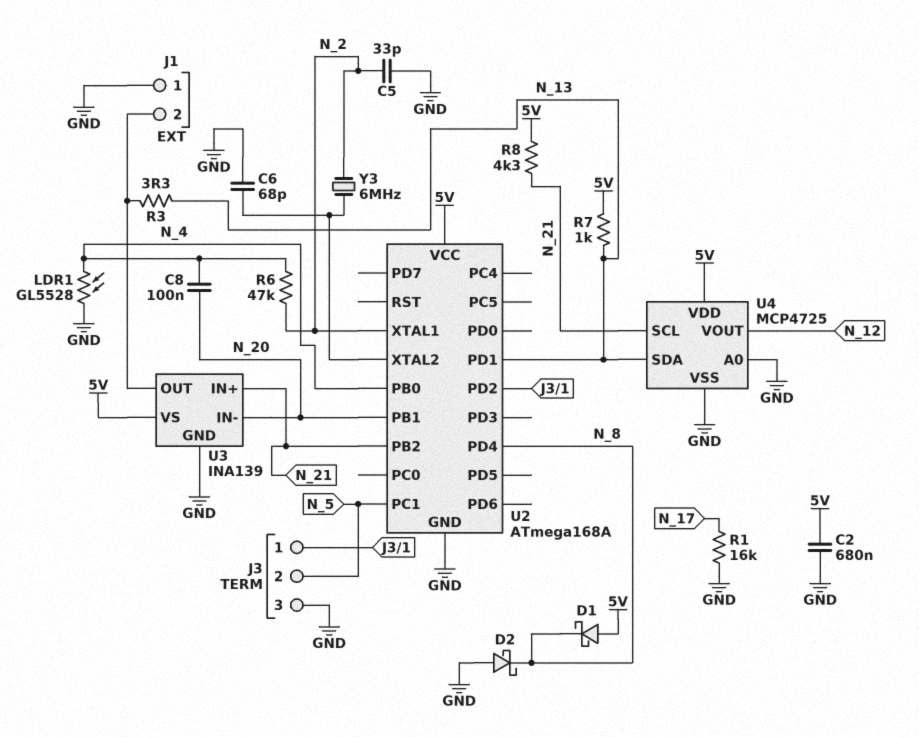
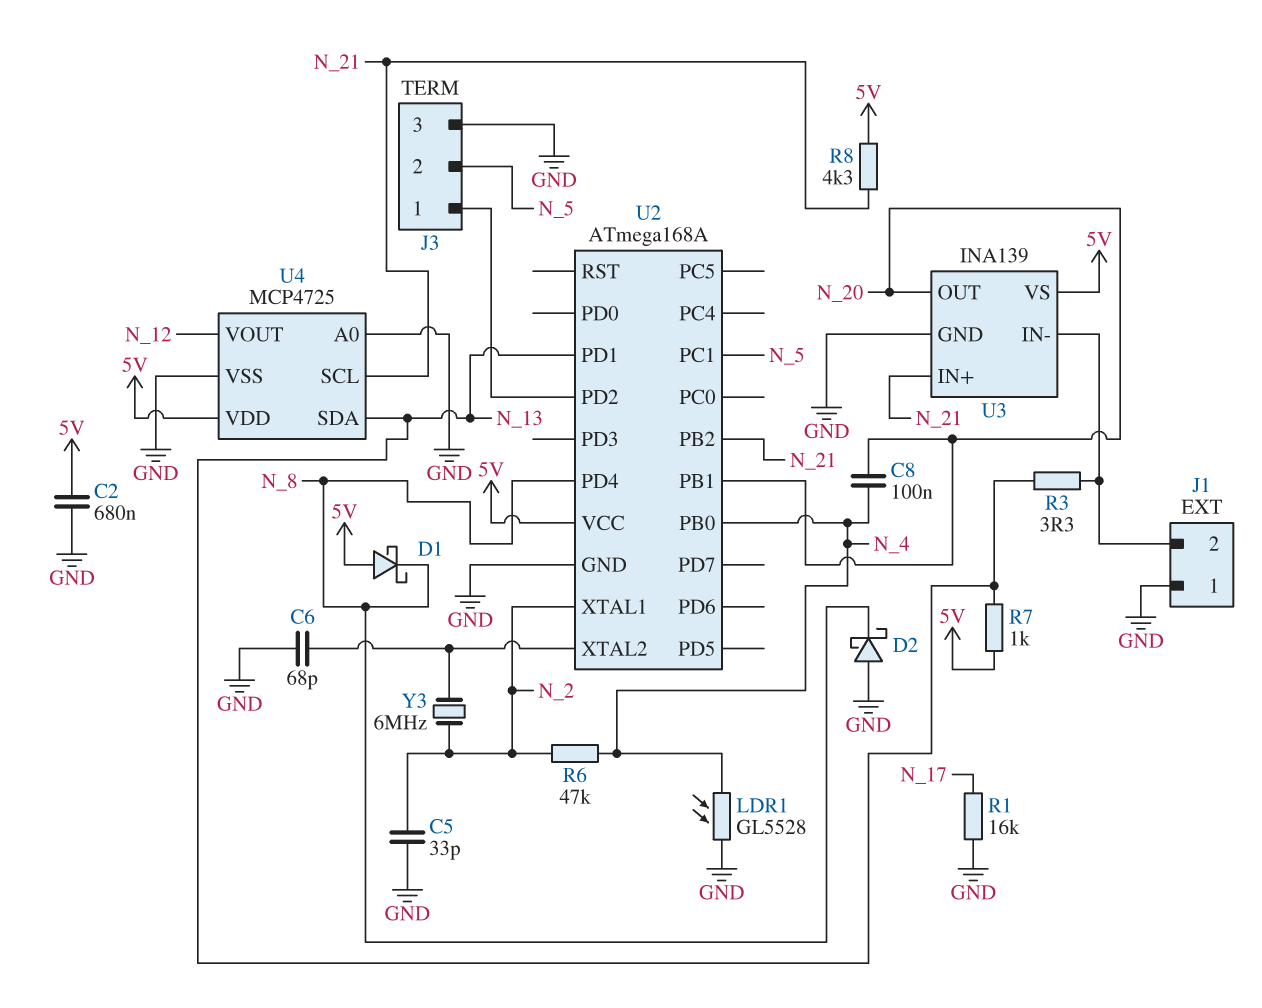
U3 pin IN-: N_20 -> J1/2
U3 pin OUT: J1/2 -> N_20

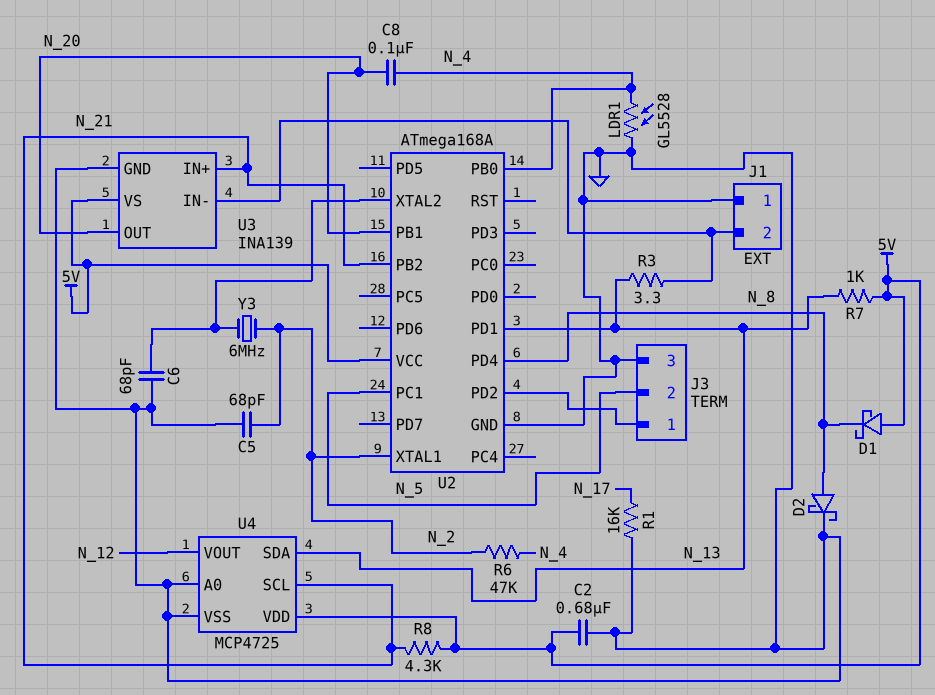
C5: 33pF (GND, N_2) -> 68pF (GND, N_2)
D2: schottky (A GND, K N_8) -> schottky (A N_8, K GND)

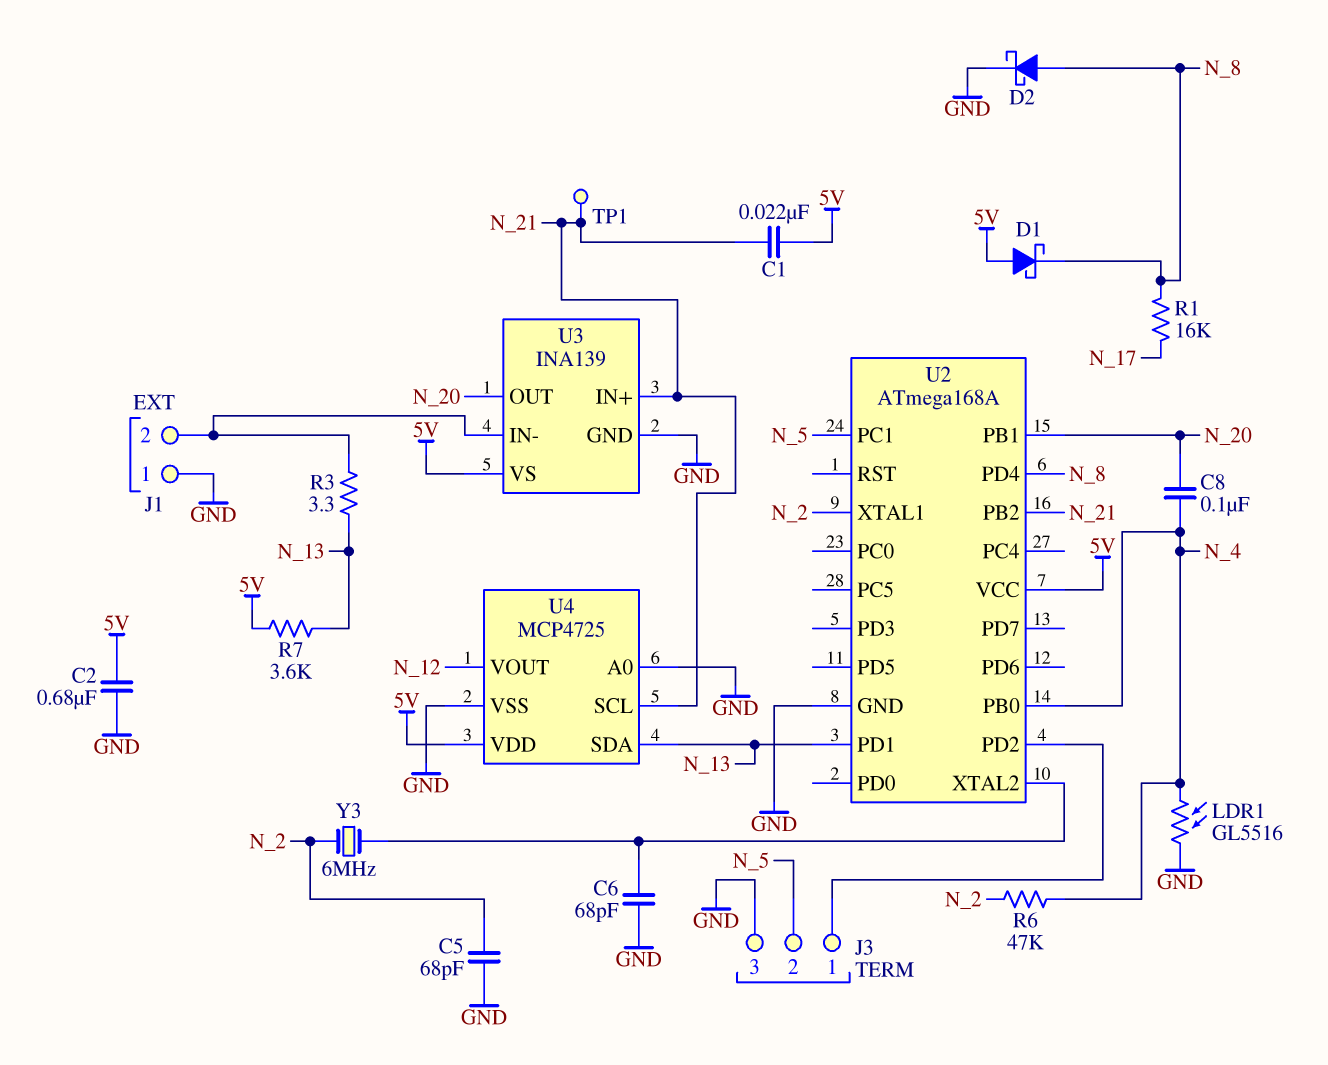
C1: none -> 22nF (5V, N_21)
LDR1: GL5528 (GND, N_4) -> GL5516 (GND, N_4)
R1: 16k (GND, N_17) -> 16k (N_8, N_17)
R7: 1k (5V, N_13) -> 3.6k (5V, N_13)
R8: 4.3k (5V, N_21) -> none
TP1: none -> test point (N_21)

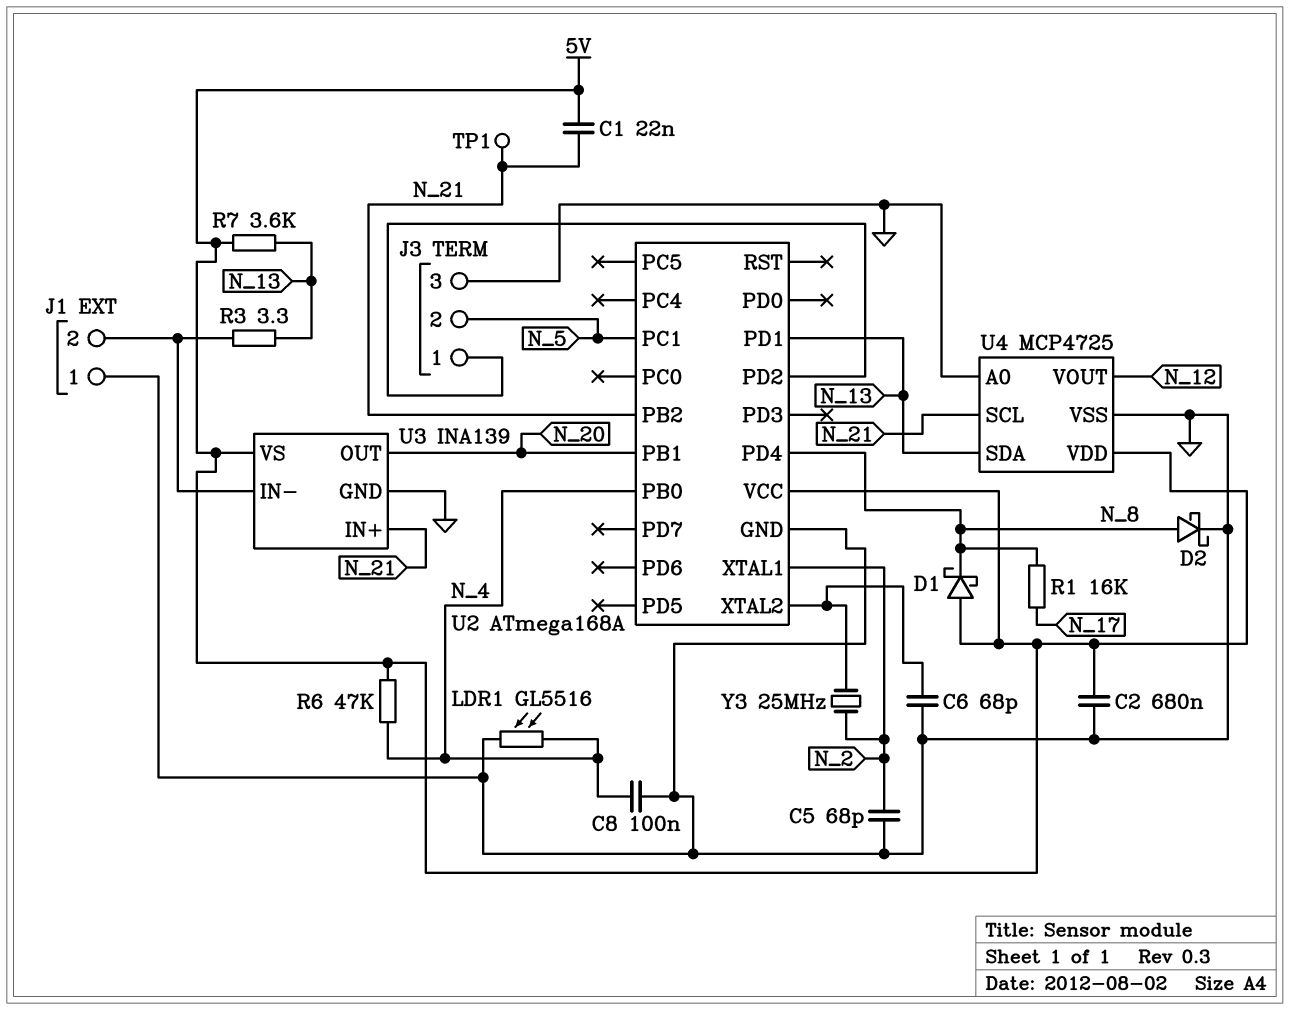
C8: 100nF (N_4, N_20) -> 100nF (GND, N_4)
R6: 47k (N_2, N_4) -> 47k (5V, N_4)
Y3: 6MHz (N_2, U2/XTAL2) -> 25MHz (N_2, U2/XTAL2)

